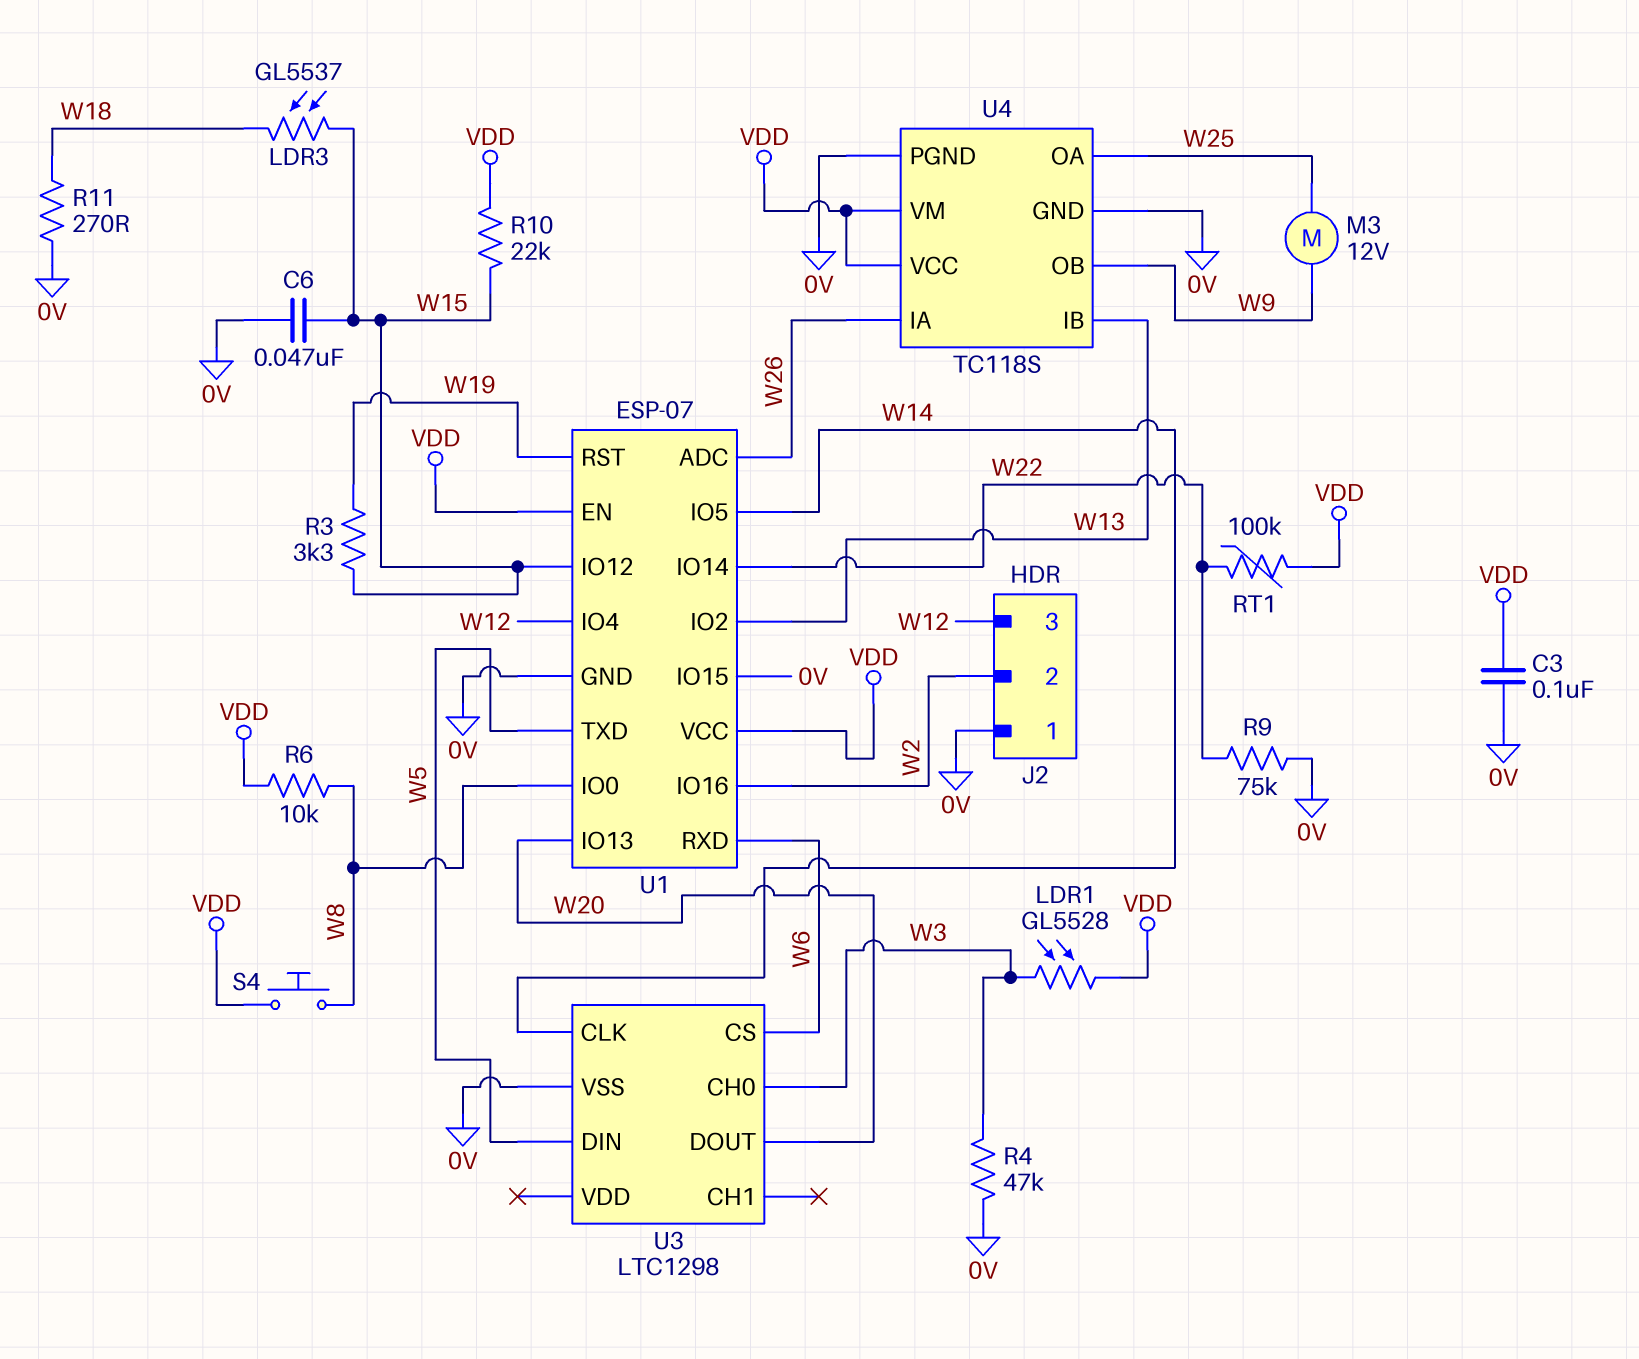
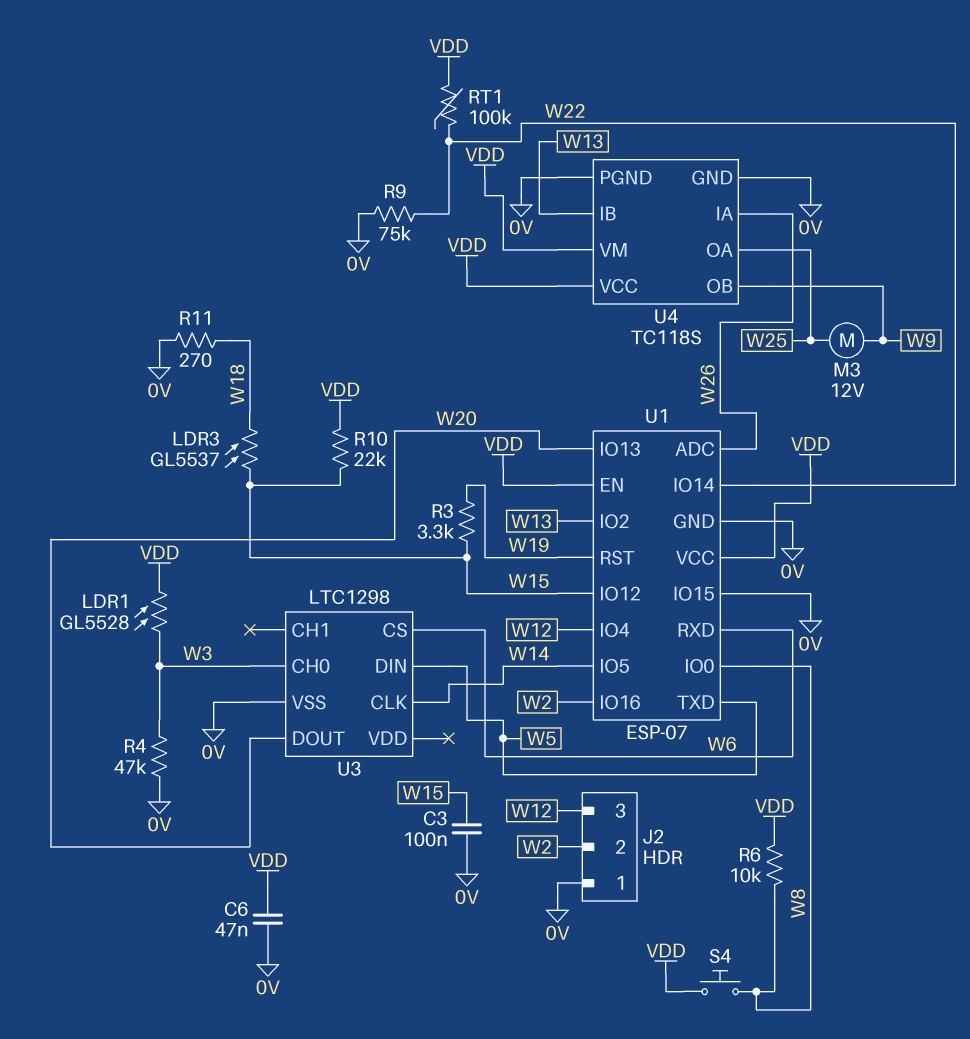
C3: 100nF (0V, VDD) -> 100nF (0V, W15)
C6: 47nF (0V, W15) -> 47nF (0V, VDD)

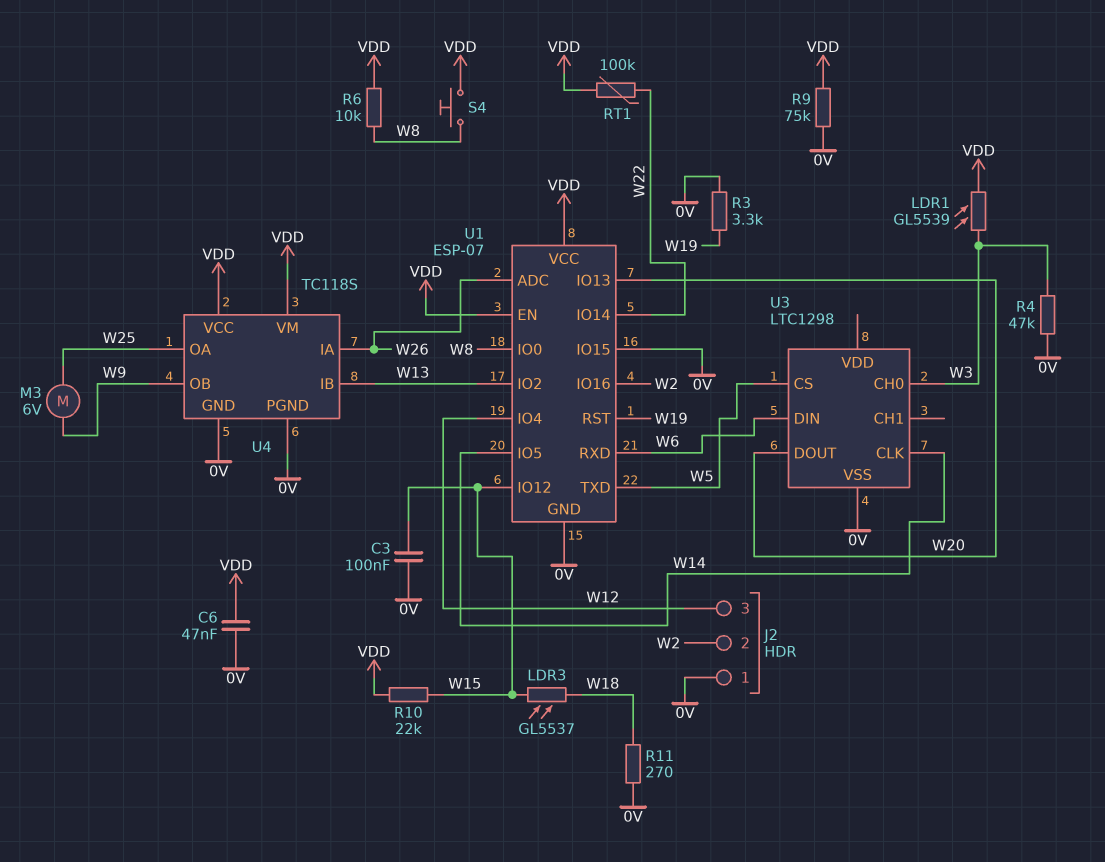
LDR1: GL5528 (VDD, W3) -> GL5539 (VDD, W3)
M3: motor 12V (W9, W25) -> motor 6V (W9, W25)
R3: 3.3k (W15, W19) -> 3.3k (0V, W19)
R9: 75k (0V, W22) -> 75k (0V, VDD)
U3 pin CS: W6 -> W5
U3 pin DIN: W5 -> W6

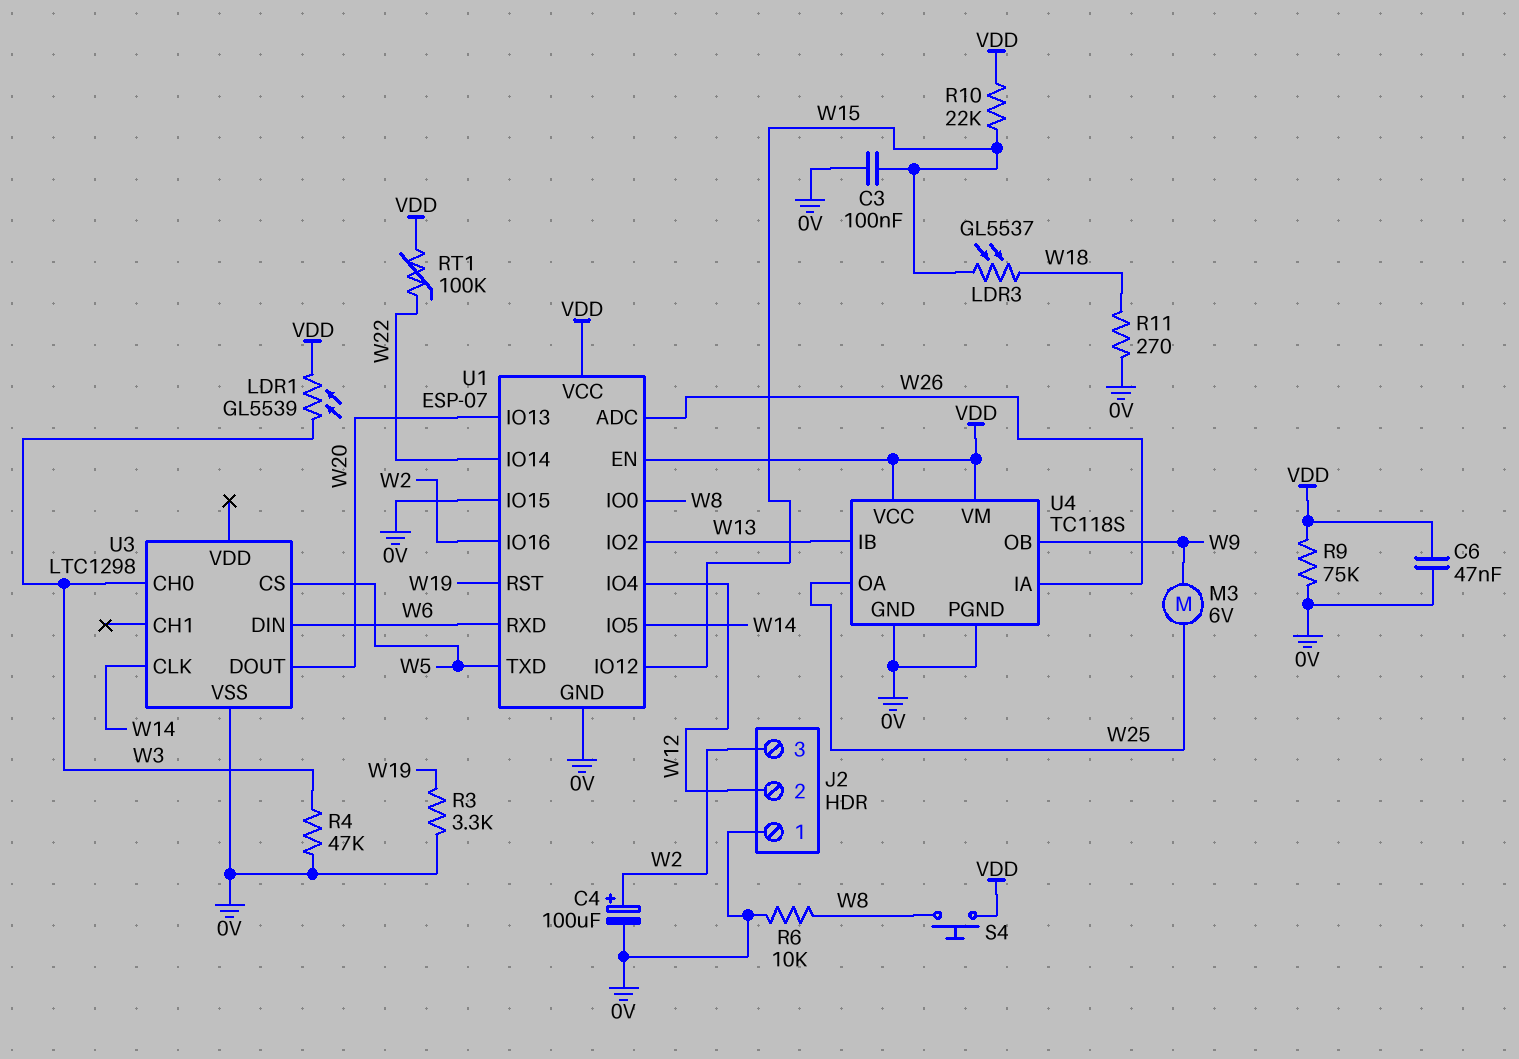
C4: none -> 100uF (plus W2, minus 0V)
J2 pin 2: W2 -> W12
J2 pin 3: W12 -> W2
R6: 10k (VDD, W8) -> 10k (0V, W8)

